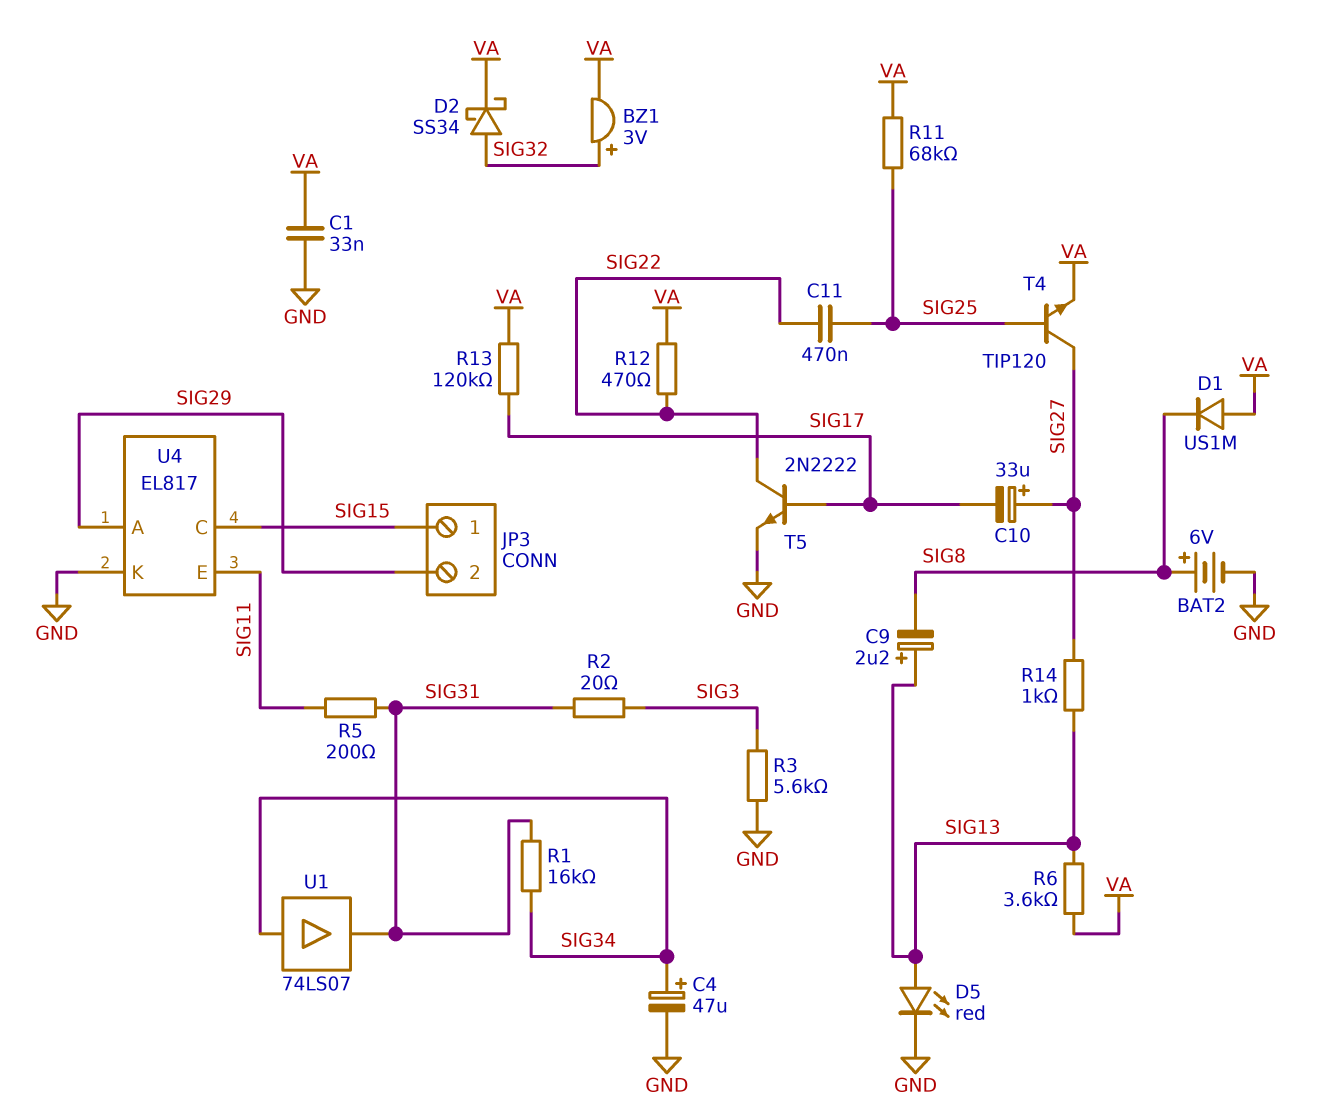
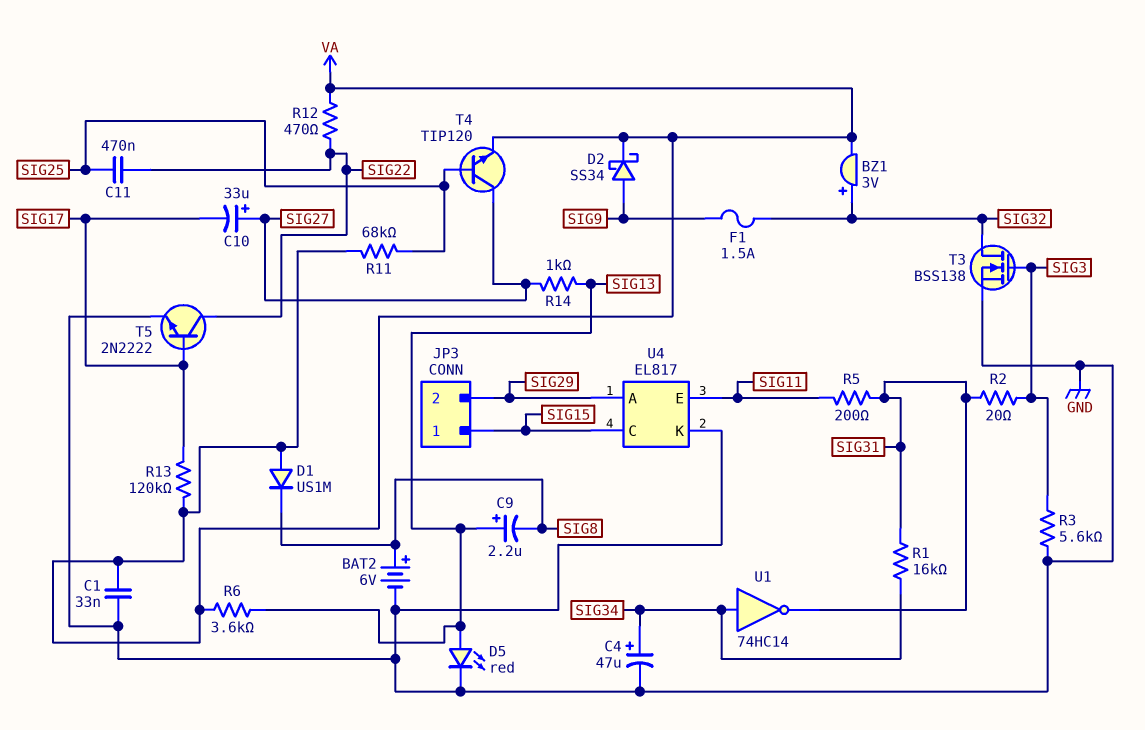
D2: schottky SS34 (A SIG32, K VA) -> schottky SS34 (A SIG9, K VA)
F1: none -> 1.5A (SIG9, SIG32)
T3: none -> NMOS BSS138 (G SIG3, D SIG32, S GND)
U1: buffer 74LS07 (in SIG34, out SIG31) -> NOT 74HC14 (in SIG34, out SIG31)

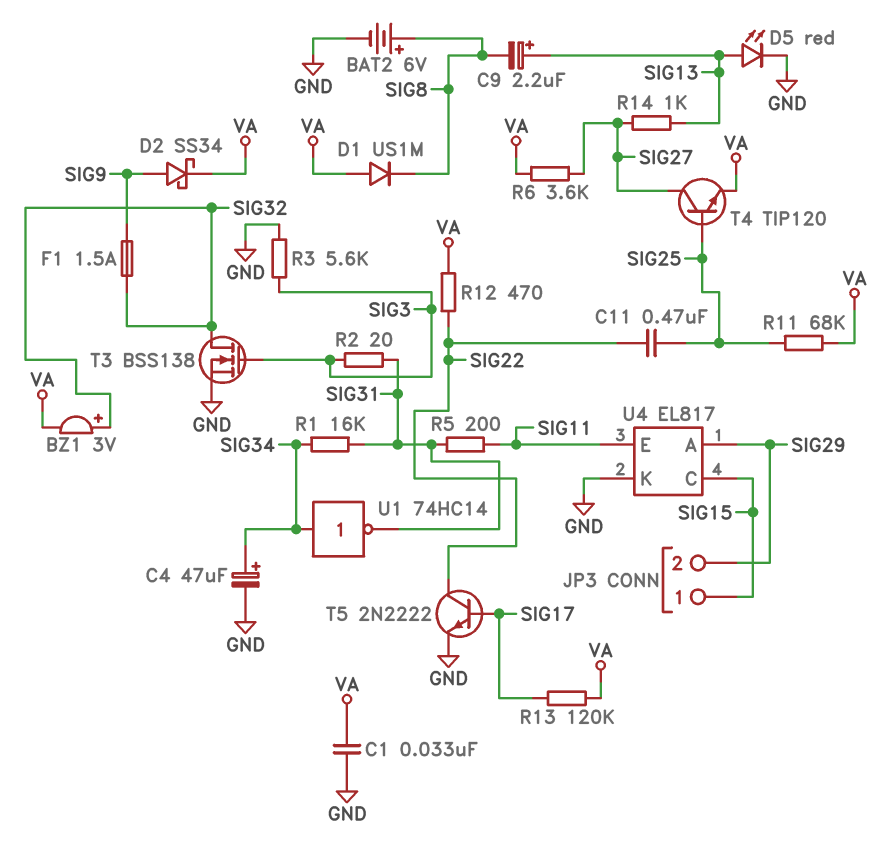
C10: 33uF (plus SIG27, minus SIG17) -> none
R6: 3.6k (SIG13, VA) -> 3.6k (SIG27, VA)

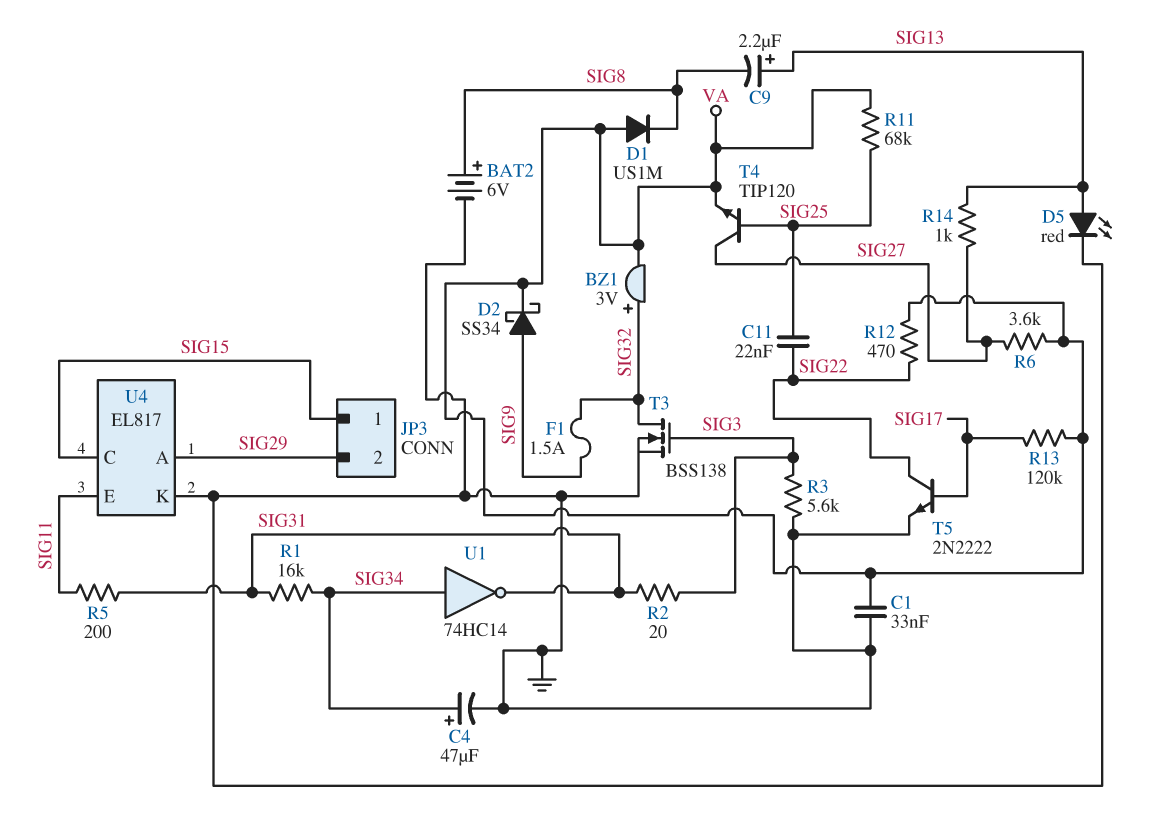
C11: 470nF (SIG22, SIG25) -> 22nF (SIG22, SIG25)

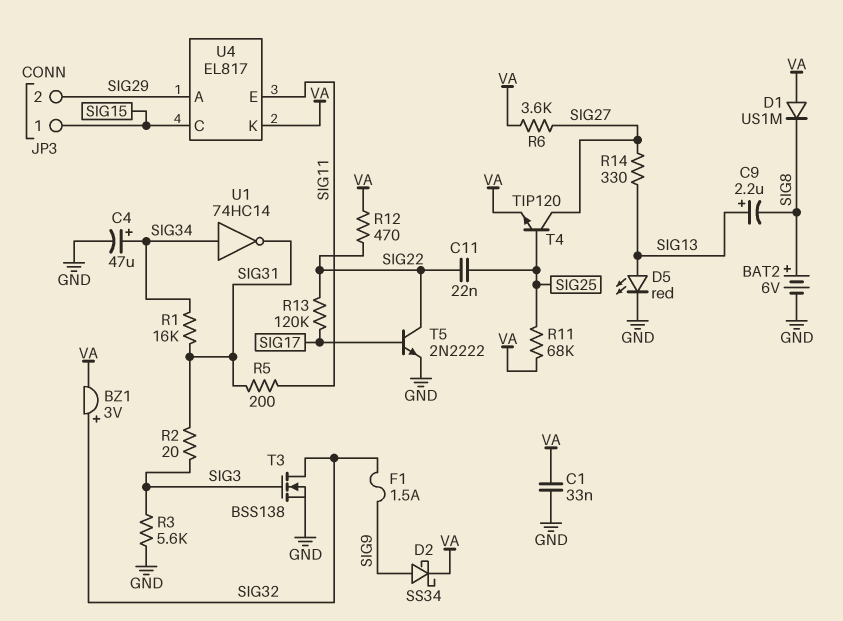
R13: 120k (SIG17, VA) -> 120k (SIG17, SIG22)
R14: 1k (SIG13, SIG27) -> 330 (SIG13, SIG27)
U4 pin K: GND -> VA

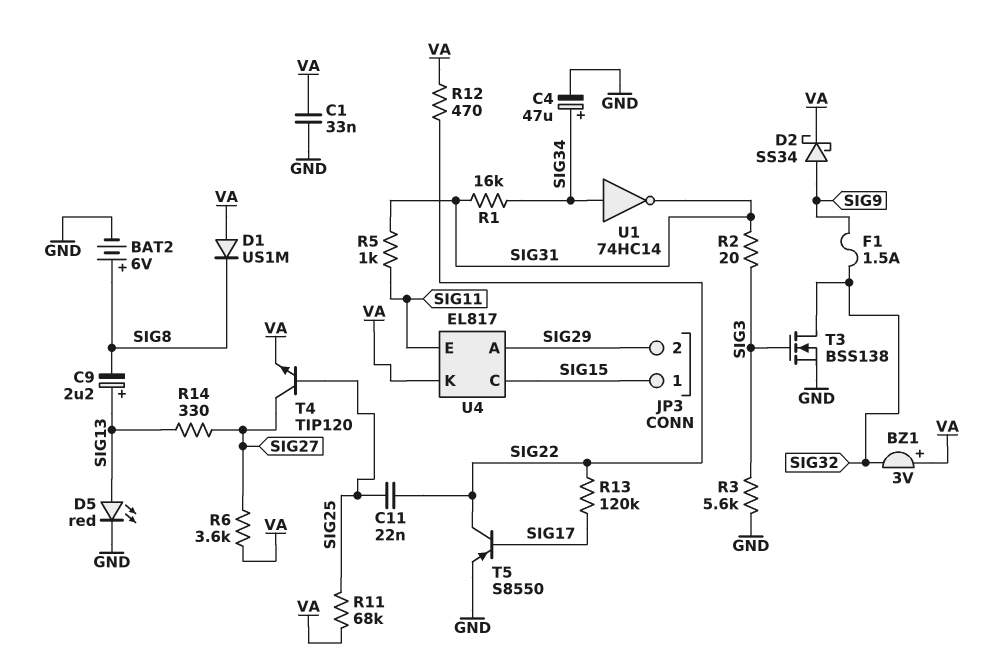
BZ1: buzzer 3V (plus SIG32, minus VA) -> buzzer 3V (plus VA, minus SIG32)
R5: 200 (SIG11, SIG31) -> 1k (SIG11, SIG31)
T5: NPN 2N2222 (B SIG17, C SIG22, E GND) -> PNP S8550 (B SIG17, C SIG22, E GND)

